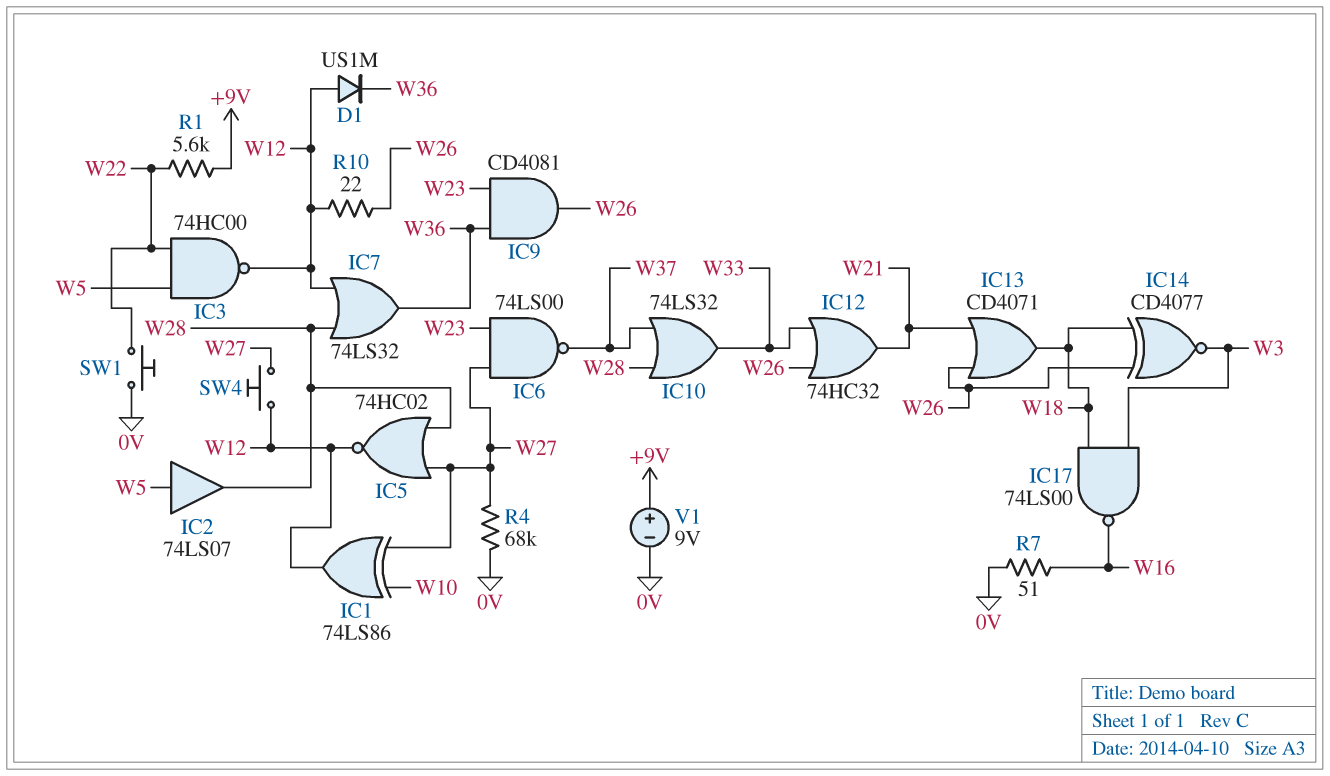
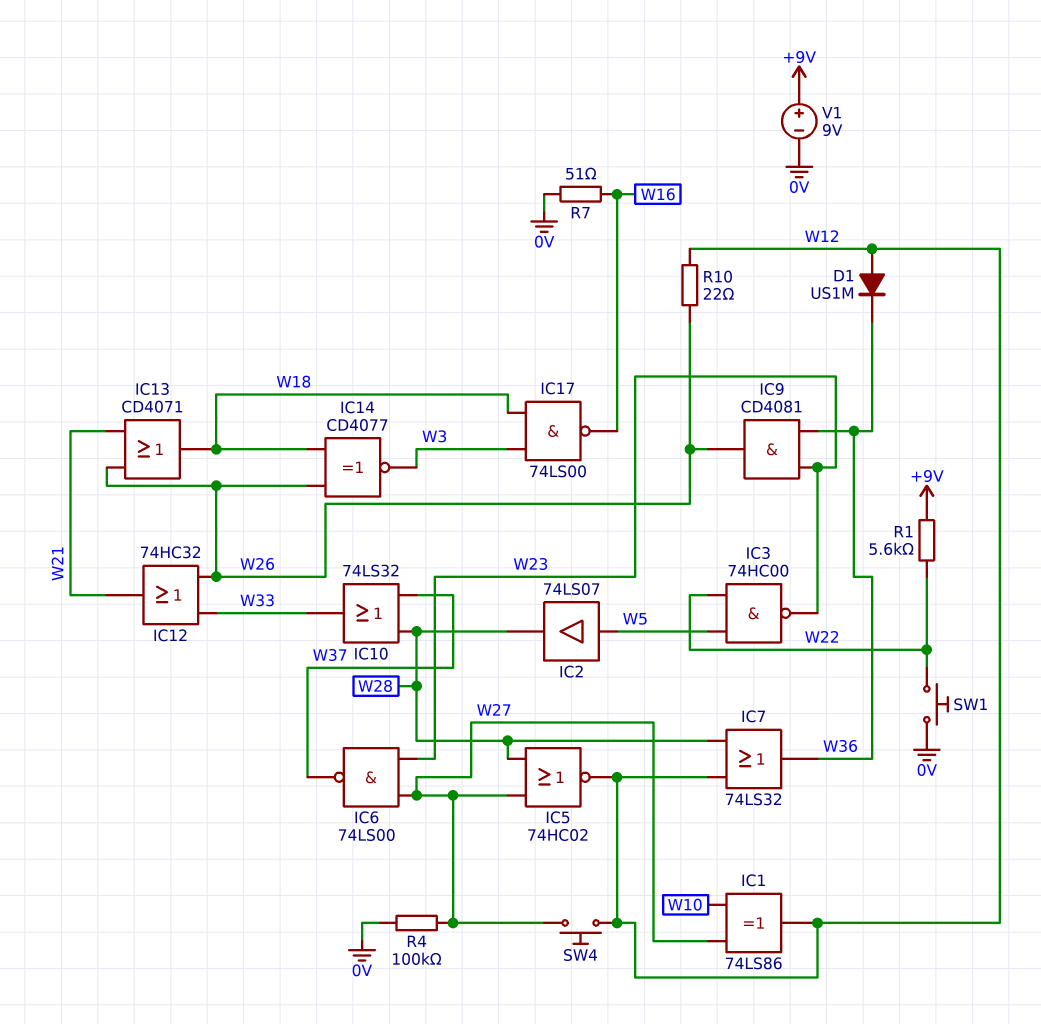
IC3: NAND 74HC00 (in W5, in W22, out W12) -> NAND 74HC00 (in W5, in W22, out W23)
R4: 68k (0V, W27) -> 100k (0V, W27)

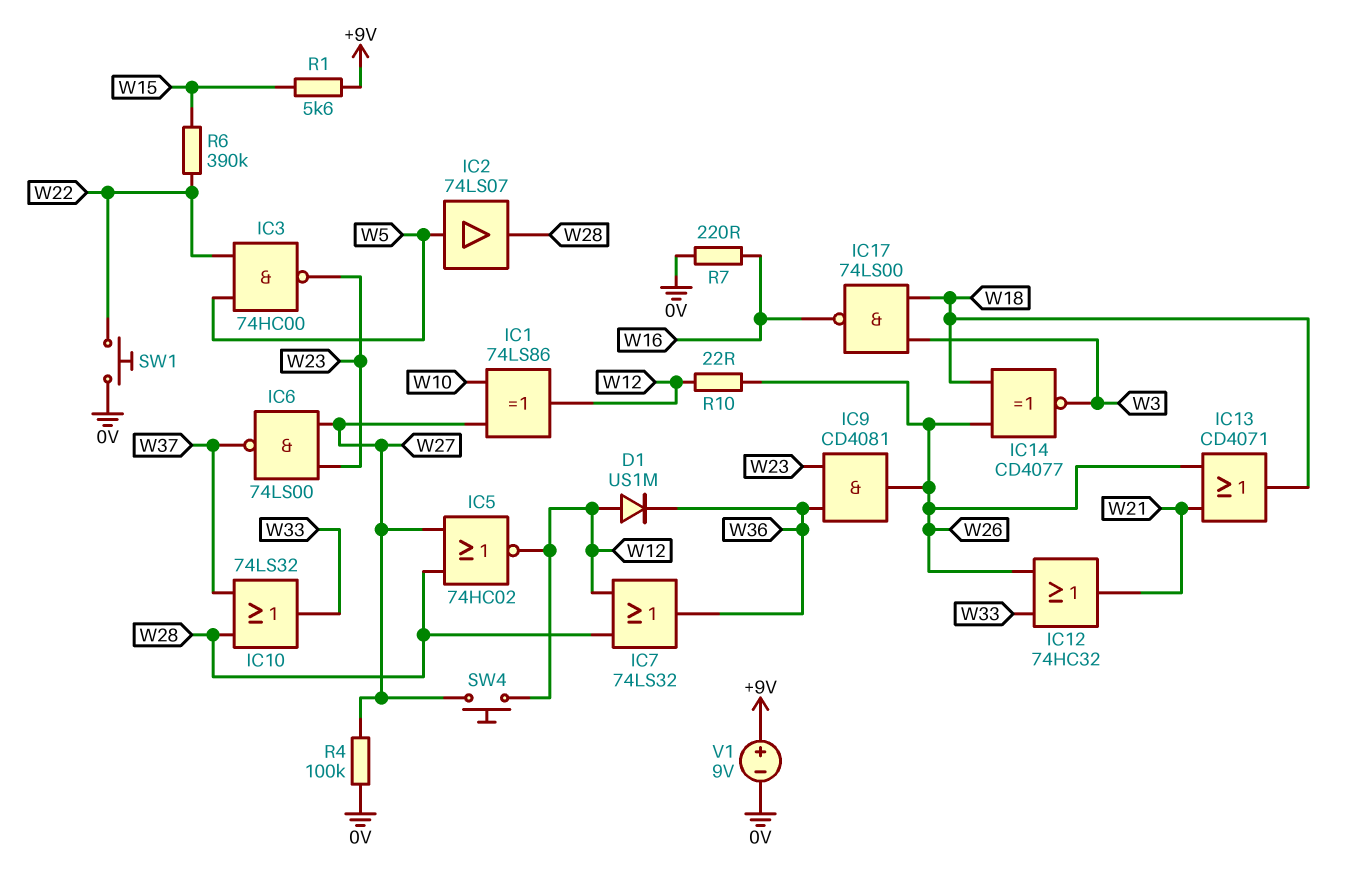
R1: 5.6k (+9V, W22) -> 5.6k (+9V, W15)
R6: none -> 390k (W15, W22)
R7: 51 (0V, W16) -> 220 (0V, W16)

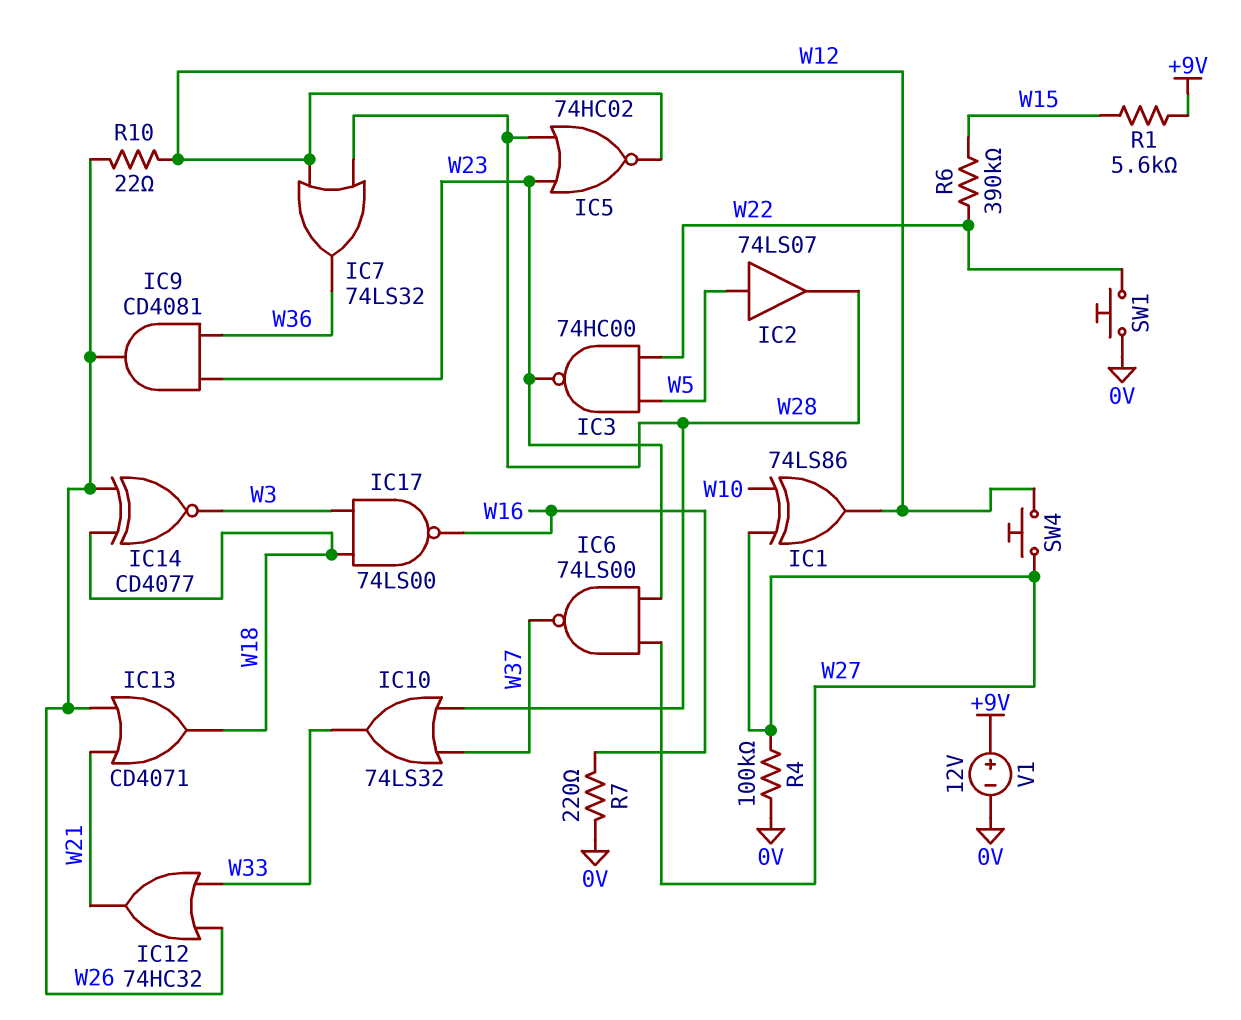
D1: diode US1M (A W12, K W36) -> none
IC5: NOR 74HC02 (in W27, in W28, out W12) -> NOR 74HC02 (in W23, in W28, out W12)
V1: 9V (plus +9V, minus 0V) -> 12V (plus +9V, minus 0V)

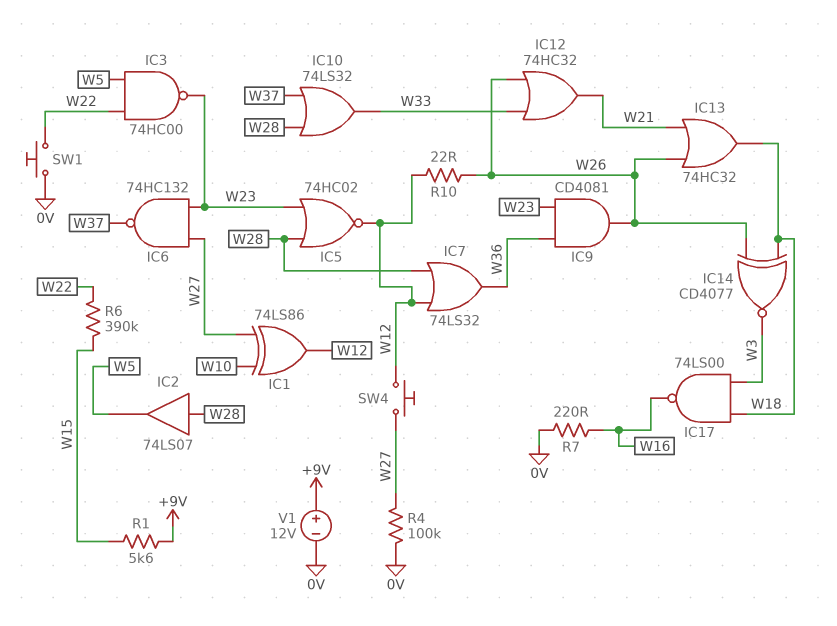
IC2: buffer 74LS07 (in W5, out W28) -> buffer 74LS07 (in W28, out W5)
IC6: NAND 74LS00 (in W23, in W27, out W37) -> NAND 74HC132 (in W23, in W27, out W37)
IC13: OR CD4071 (in W21, in W26, out W18) -> OR 74HC32 (in W21, in W26, out W18)

